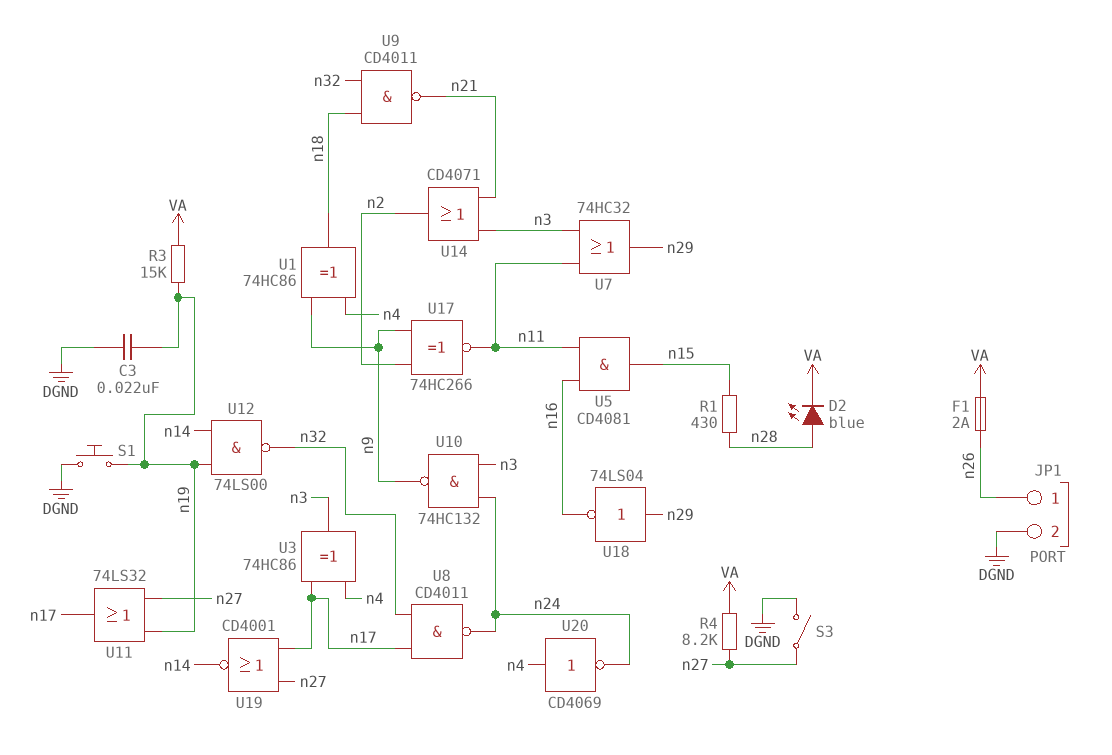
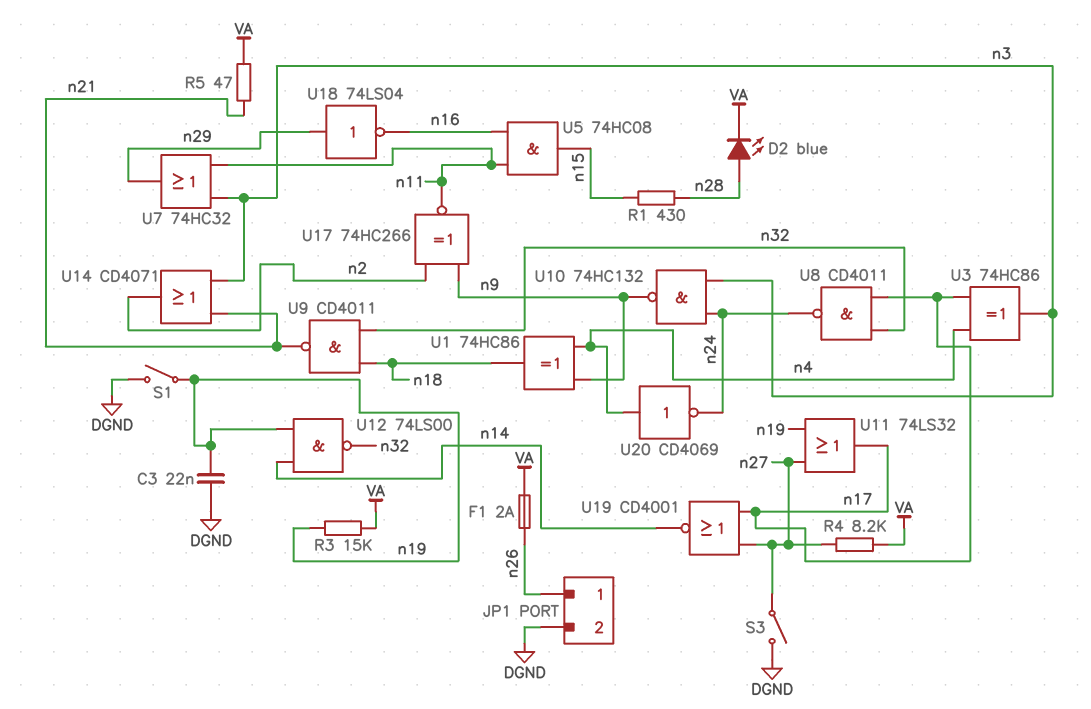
R5: none -> 47 (VA, n21)
S1: button (DGND, n19) -> switch (DGND, n19)
U5: AND CD4081 (in n11, in n16, out n15) -> AND 74HC08 (in n11, in n16, out n15)

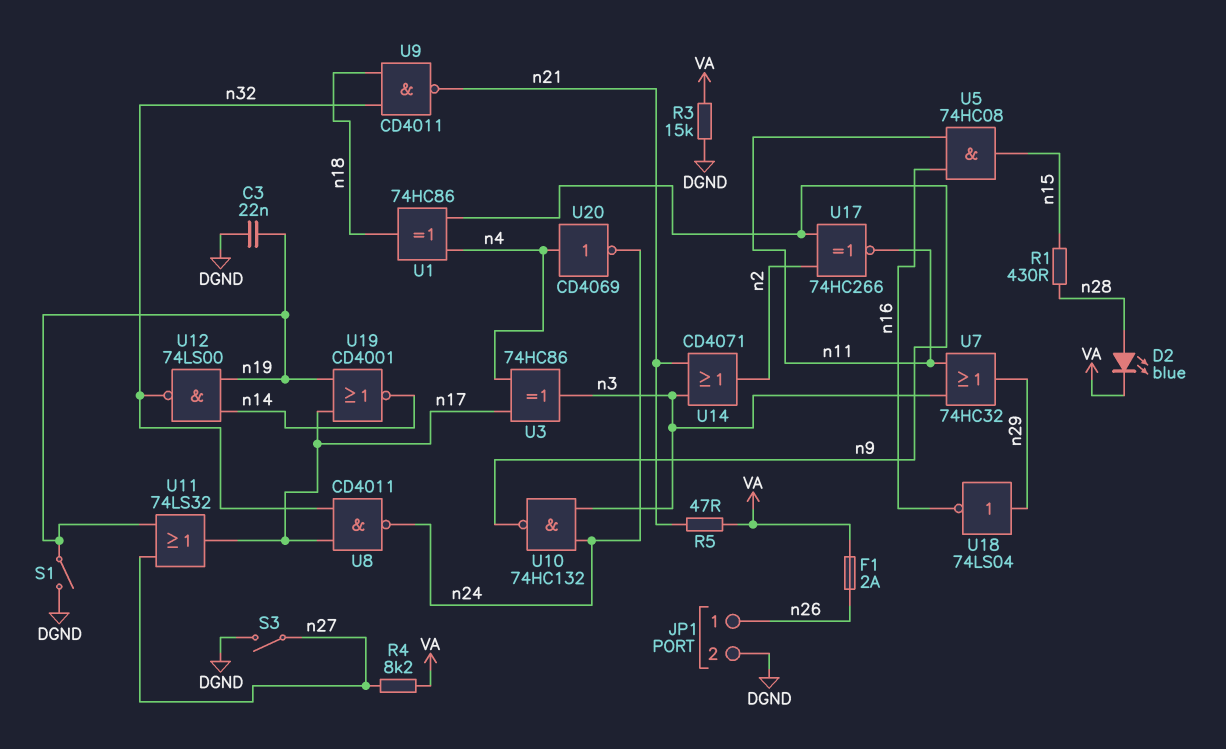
R3: 15k (VA, n19) -> 15k (DGND, VA)
U19: NOR CD4001 (in n17, in n27, out n14) -> NOR CD4001 (in n17, in n19, out n14)

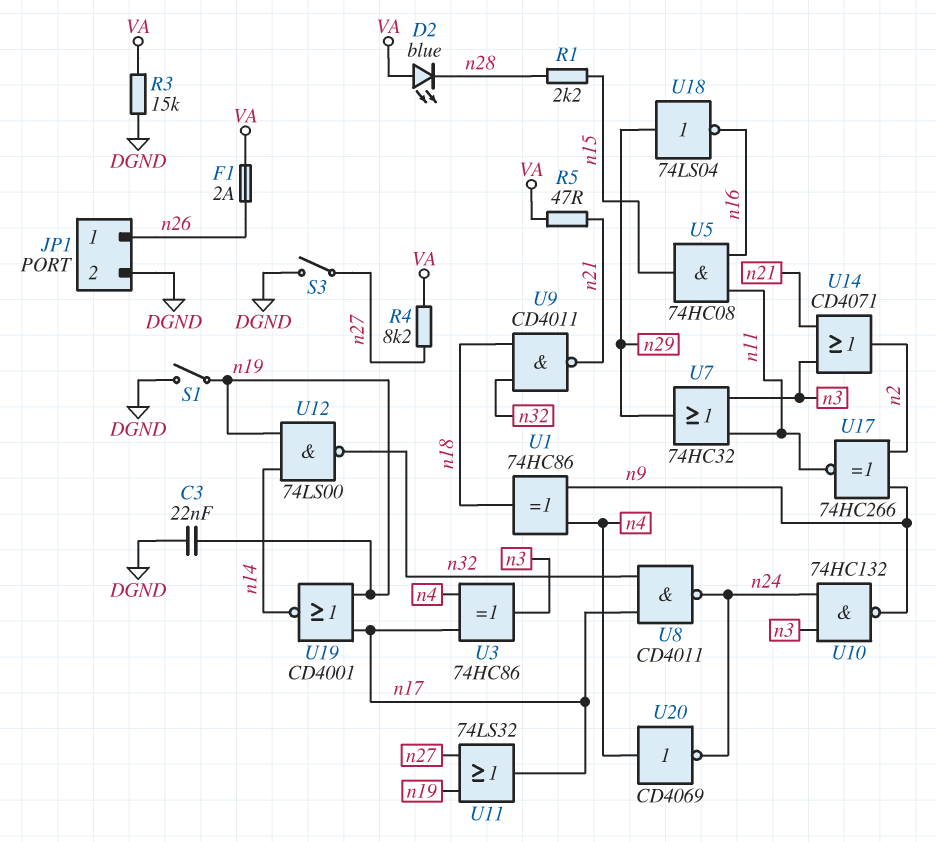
D2: LED blue (A n28, K VA) -> LED blue (A VA, K n28)
R1: 430 (n15, n28) -> 2.2k (n15, n28)

